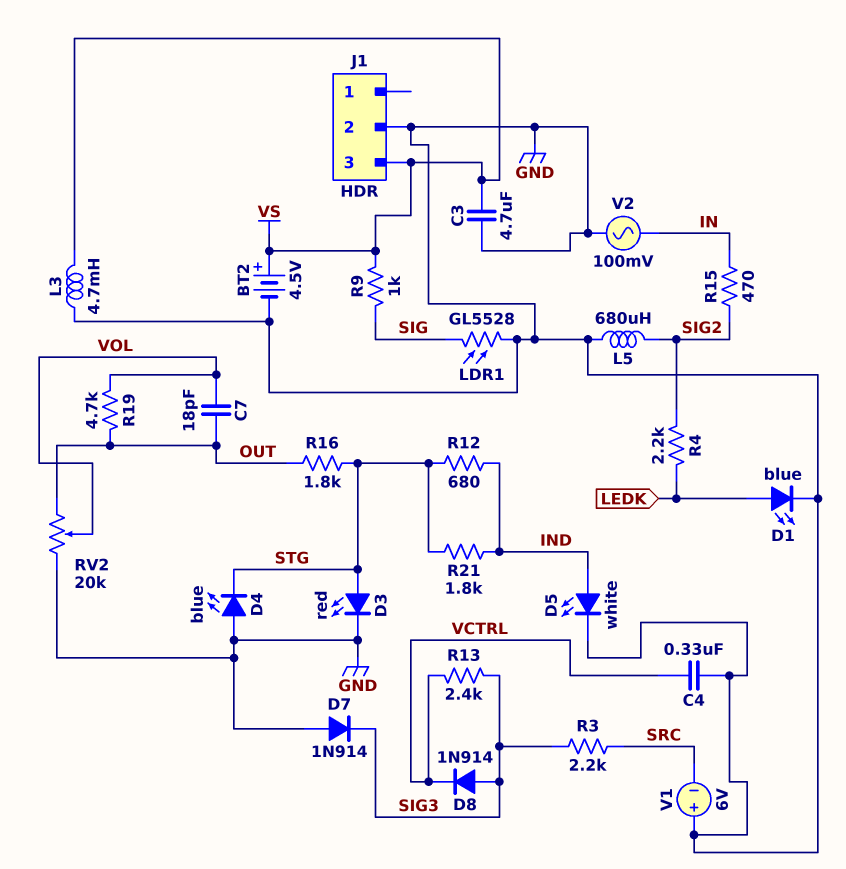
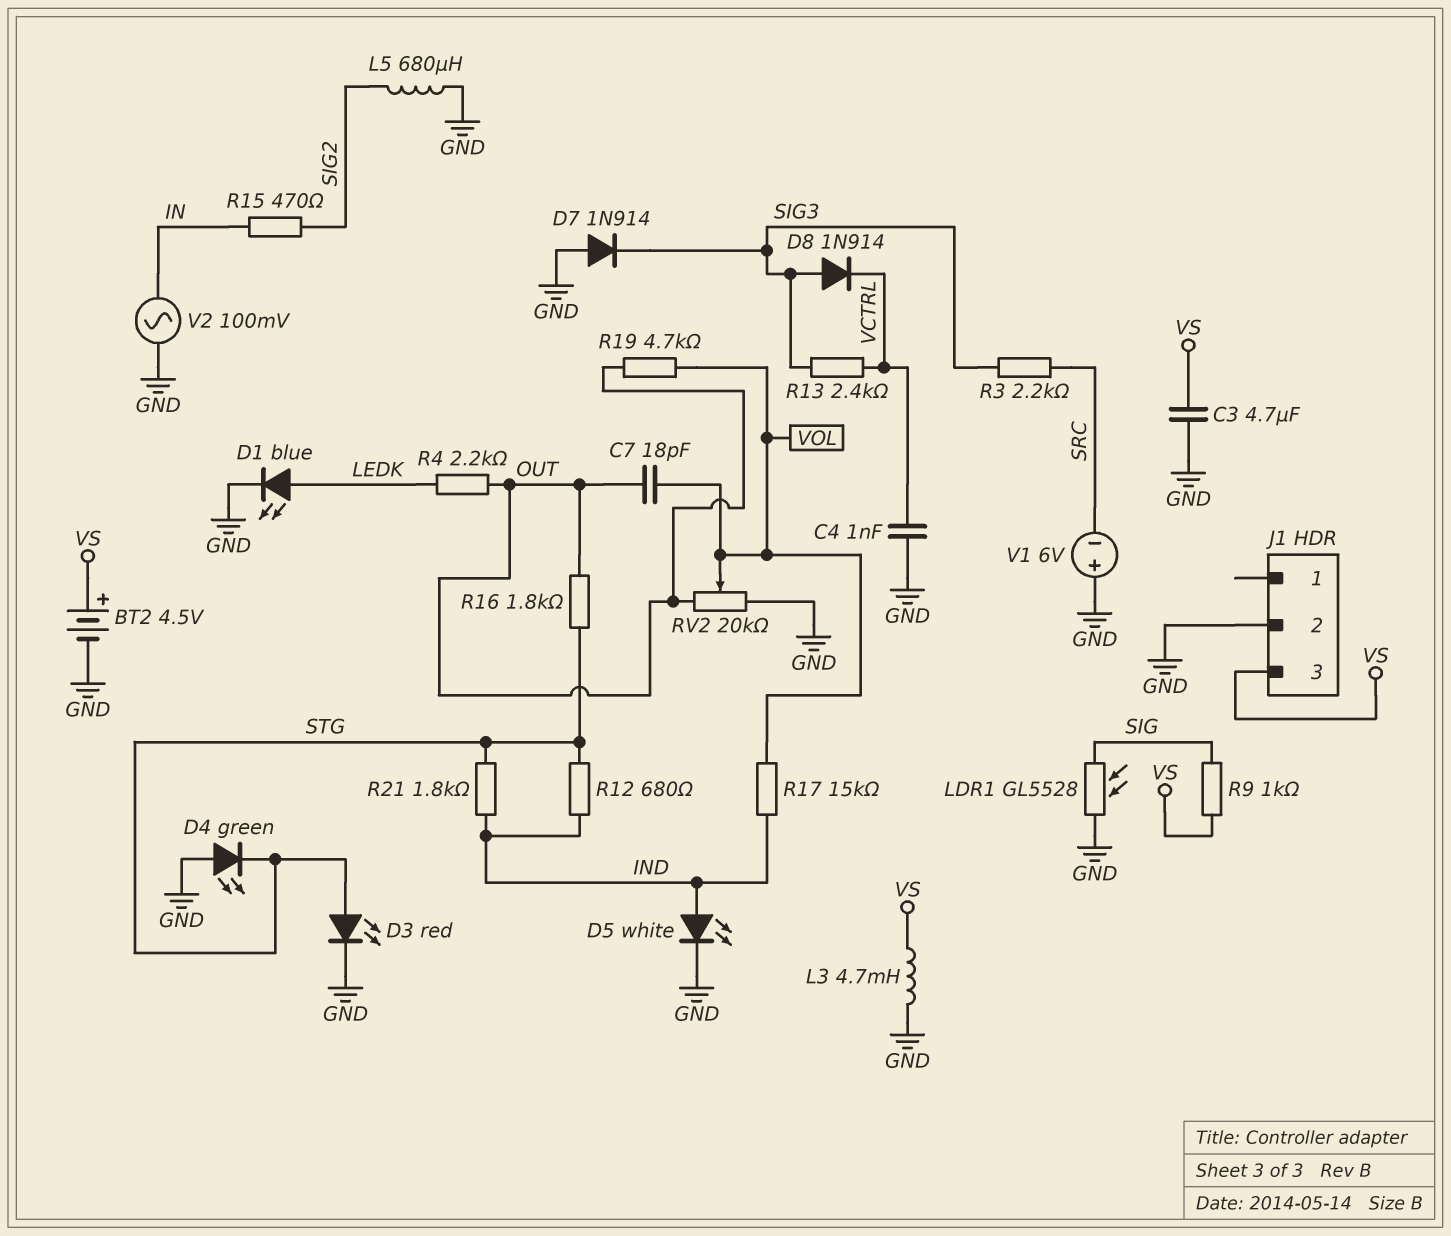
C4: 330nF (GND, VCTRL) -> 1nF (GND, VCTRL)
D4: LED blue (A GND, K STG) -> LED green (A GND, K STG)
R4: 2.2k (LEDK, SIG2) -> 2.2k (LEDK, OUT)
R17: none -> 15k (IND, VOL)

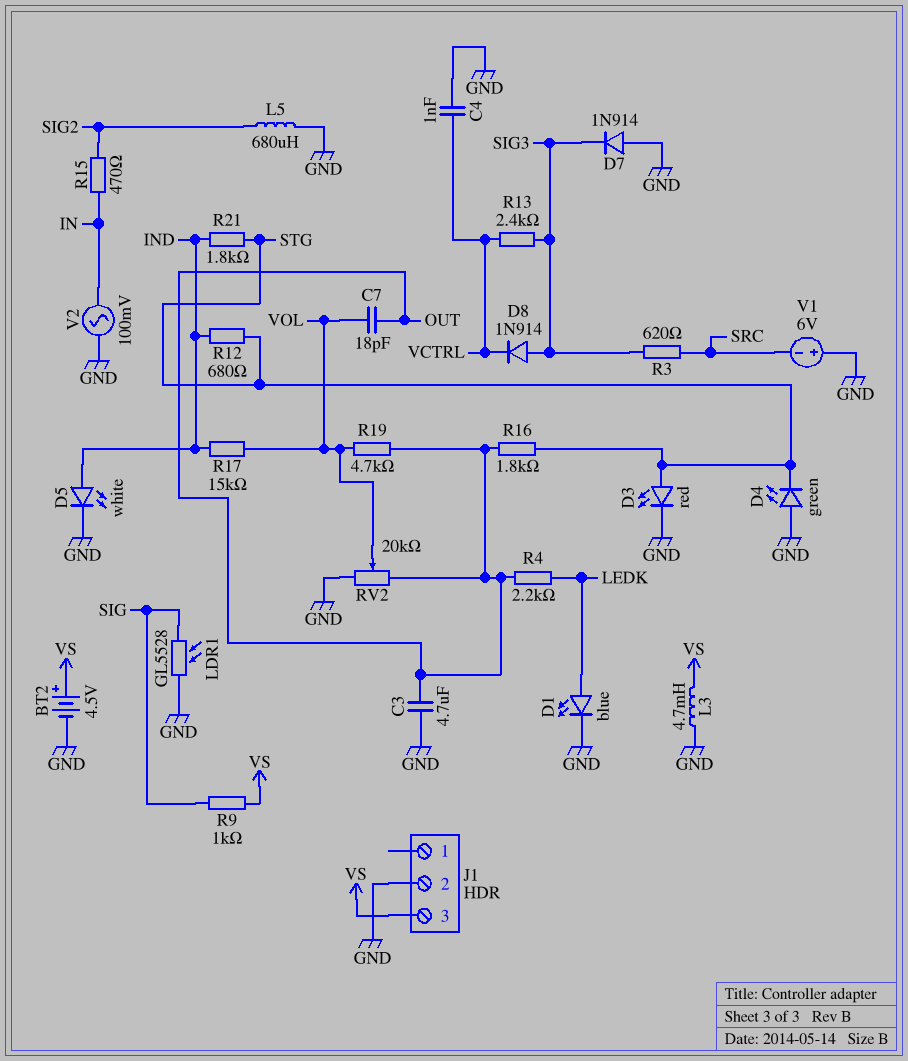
C3: 4.7uF (GND, VS) -> 4.7uF (GND, OUT)
R3: 2.2k (SIG3, SRC) -> 620 (SIG3, SRC)

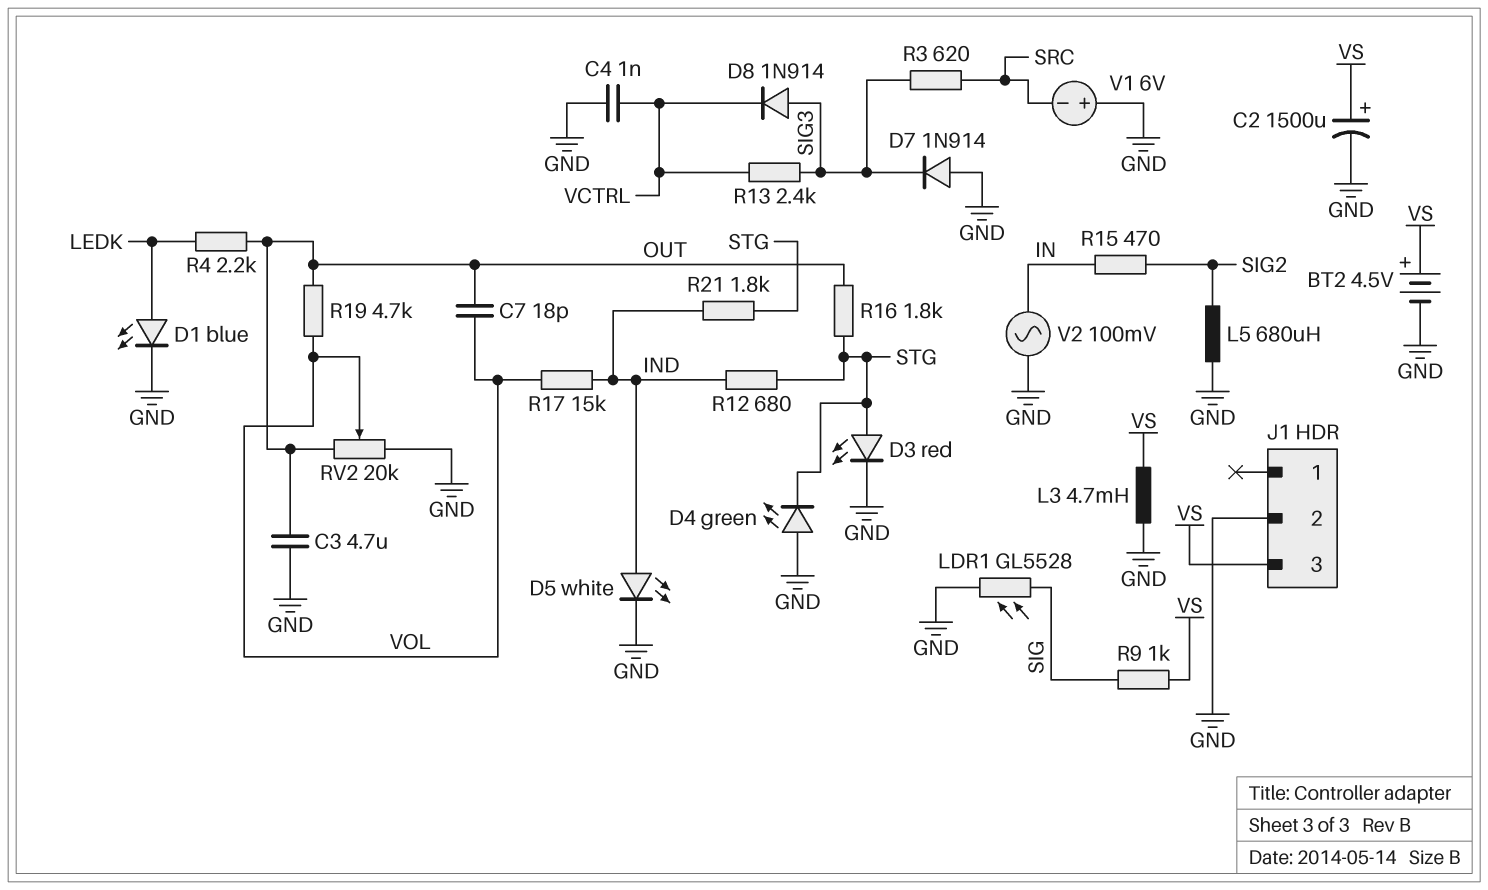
C2: none -> 1500uF (plus VS, minus GND)

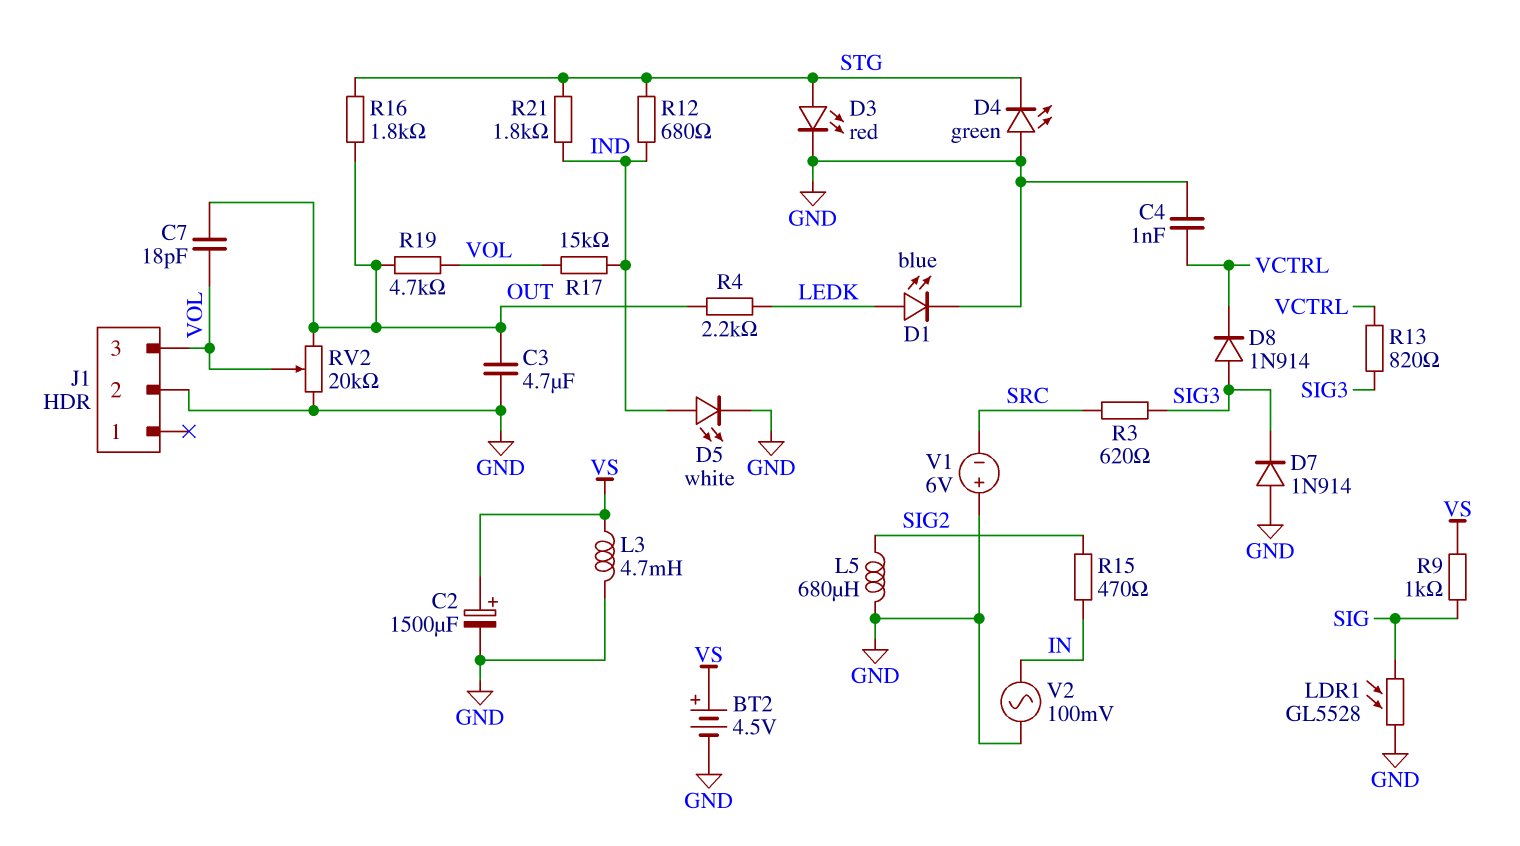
J1 pin 3: VS -> VOL
R13: 2.4k (SIG3, VCTRL) -> 820 (SIG3, VCTRL)

